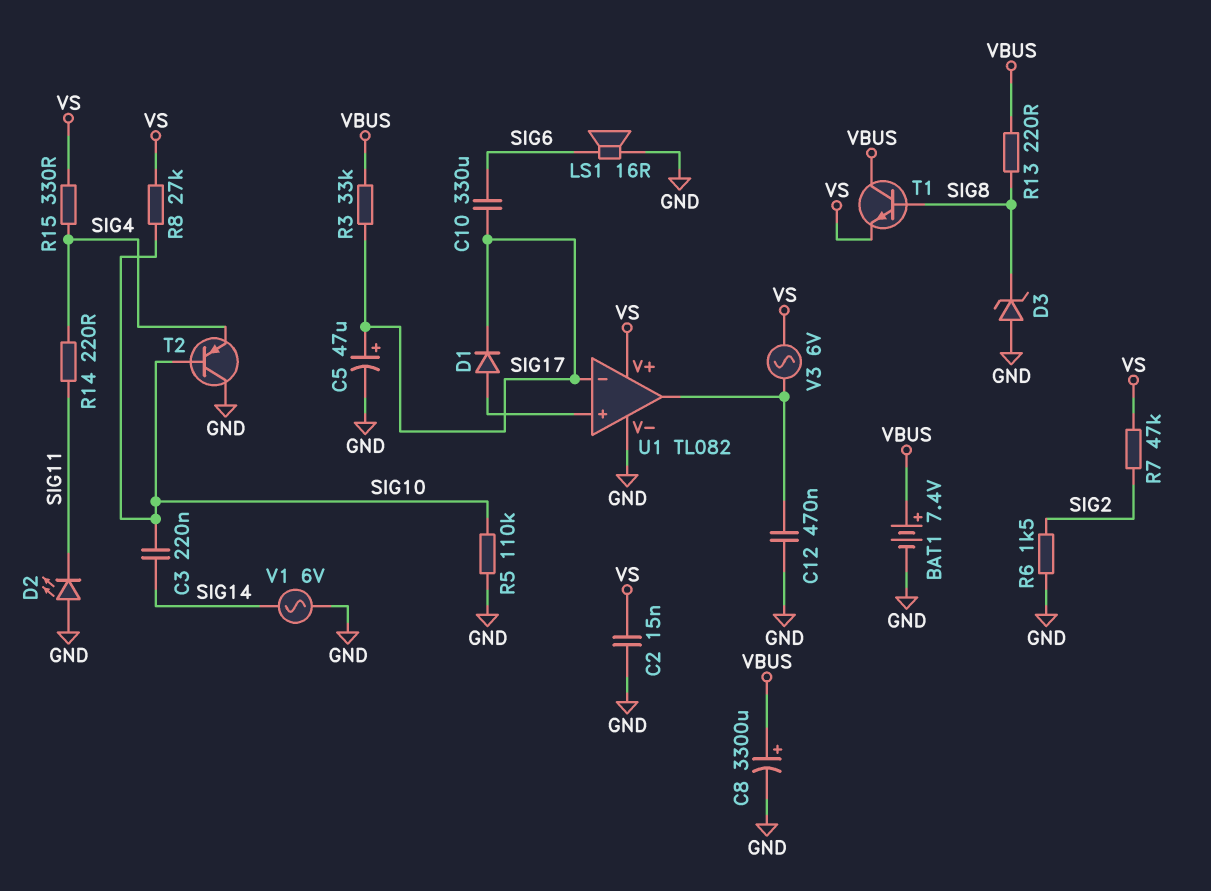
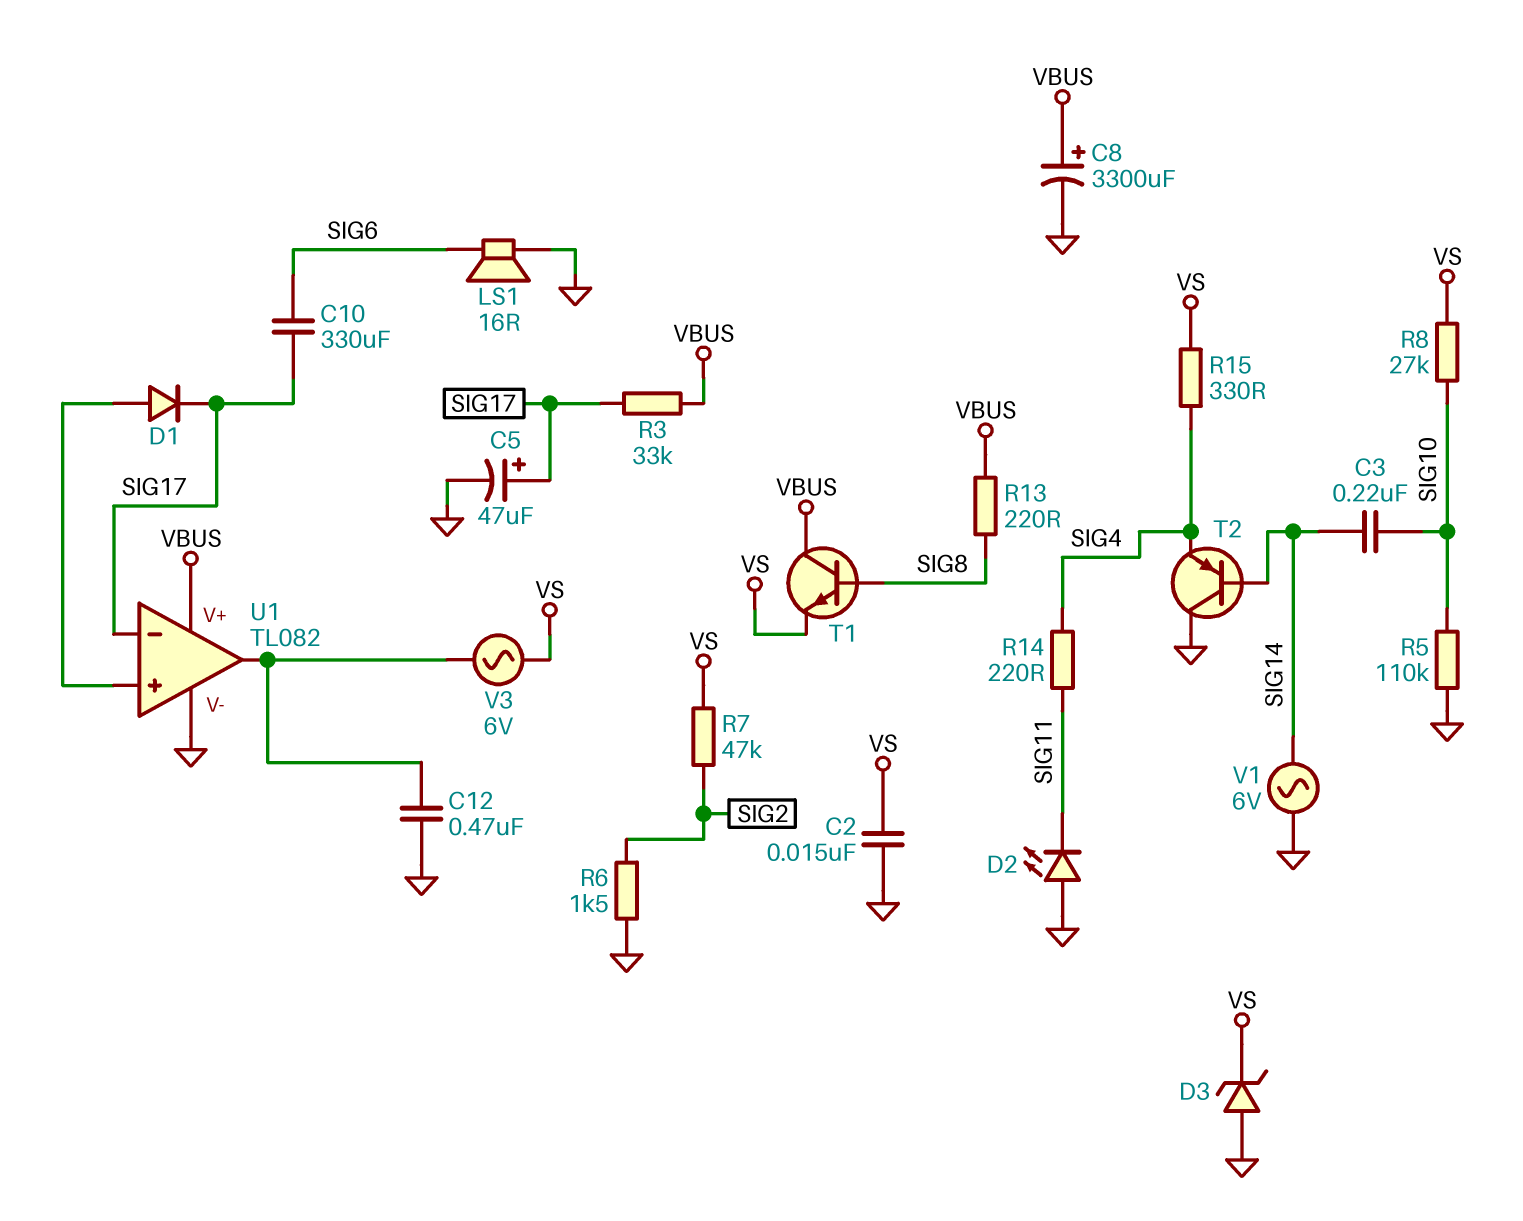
BAT1: 7.4V (plus VBUS, minus GND) -> none
D3: zener (A GND, K SIG8) -> zener (A GND, K VS)
T2: PNP (B SIG10, C GND, E SIG4) -> PNP (B SIG14, C GND, E SIG4)
U1 pin V+: VS -> VBUS

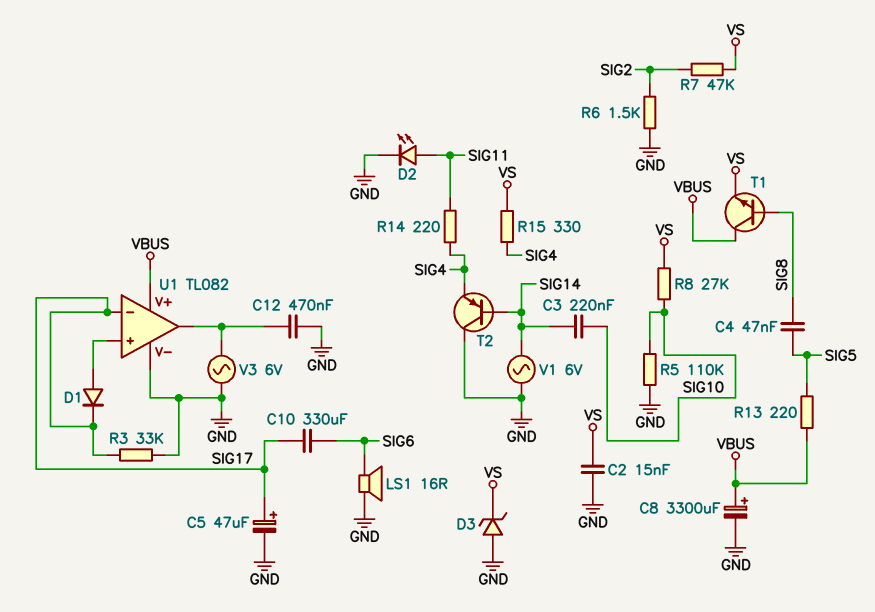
C4: none -> 47nF (SIG5, SIG8)
D2: LED (A GND, K SIG11) -> LED (A SIG11, K GND)
R3: 33k (SIG17, VBUS) -> 33k (GND, SIG17)
R13: 220 (SIG8, VBUS) -> 220 (SIG5, VBUS)
V3: AC 6V (U1/out, VS) -> AC 6V (GND, U1/out)

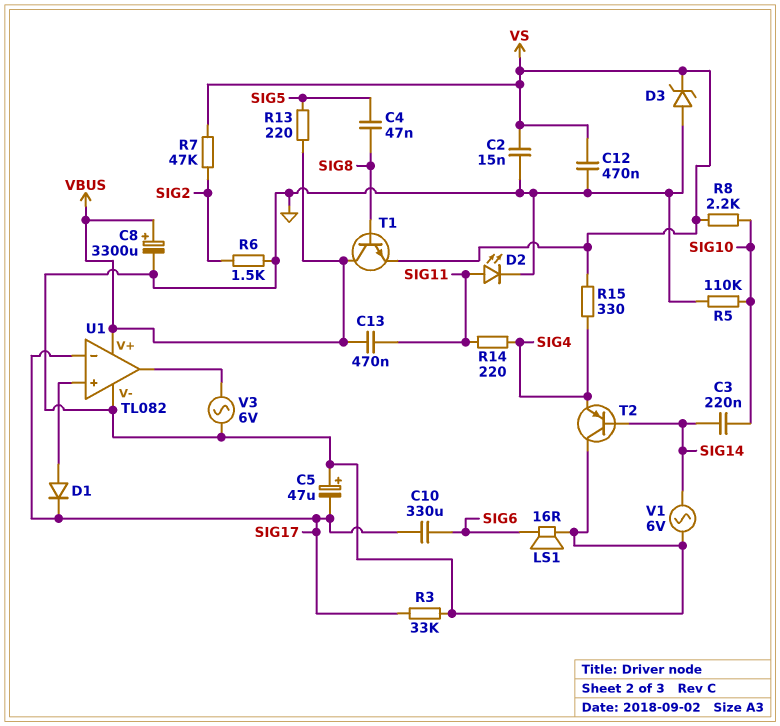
C5: 47uF (plus SIG17, minus GND) -> 47uF (plus GND, minus SIG17)
C12: 470nF (GND, U1/out) -> 470nF (GND, VS)
C13: none -> 470nF (SIG11, VBUS)
R8: 27k (SIG10, VS) -> 2.2k (SIG10, VS)

